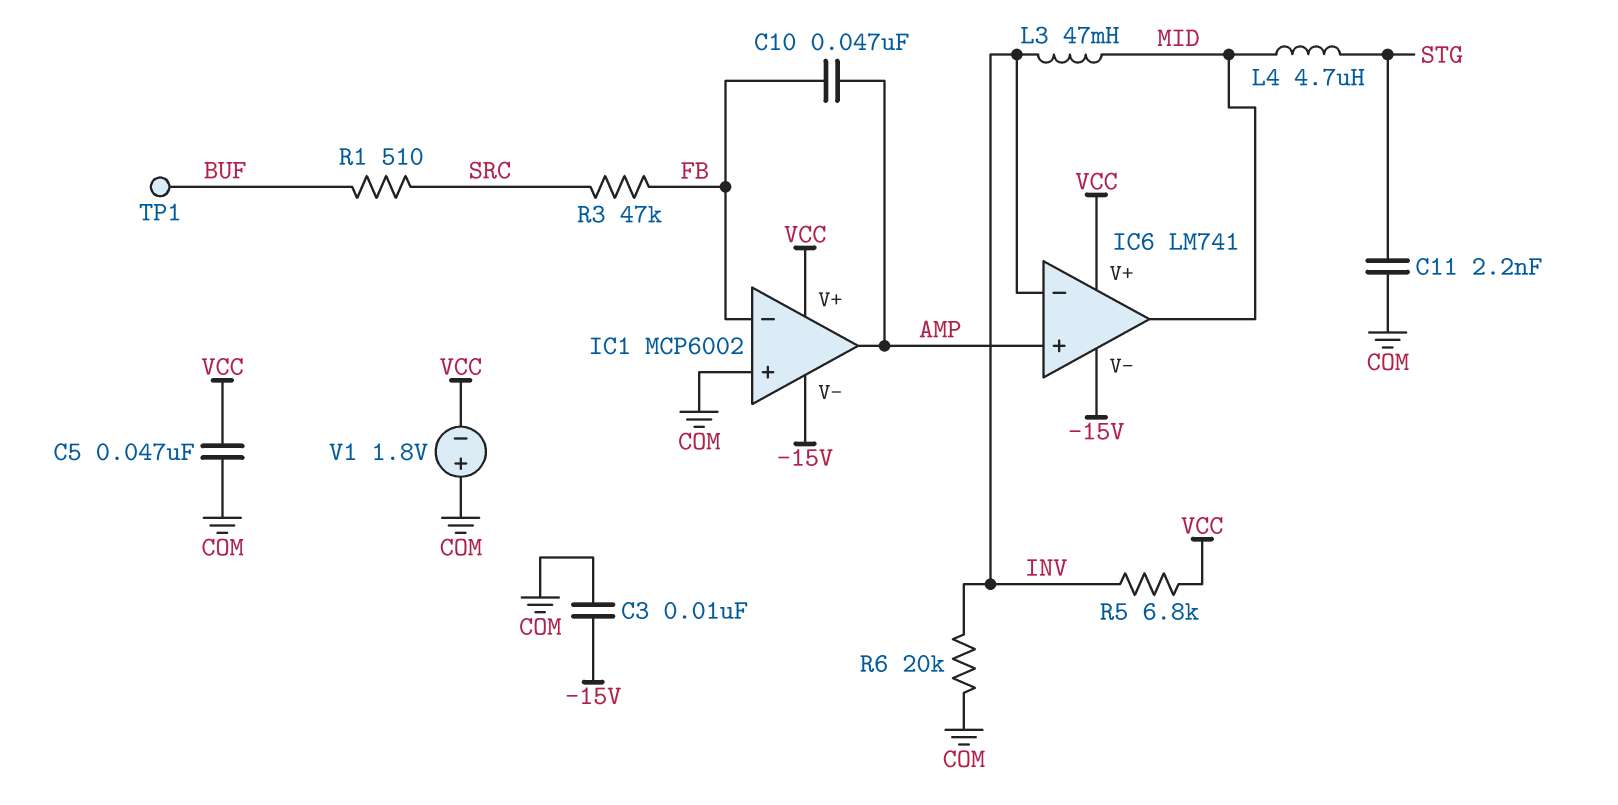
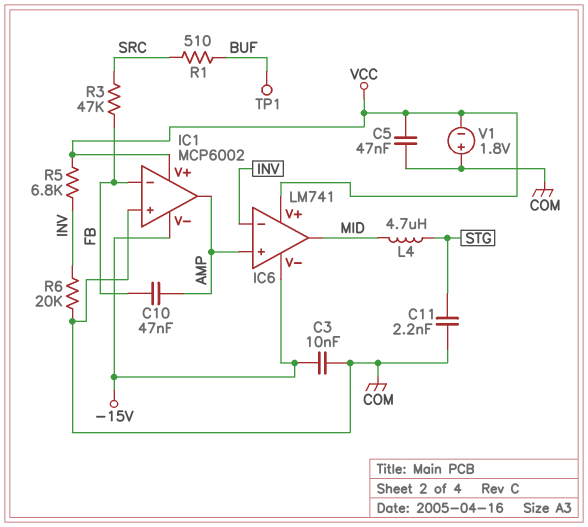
L3: 47mH (INV, MID) -> none

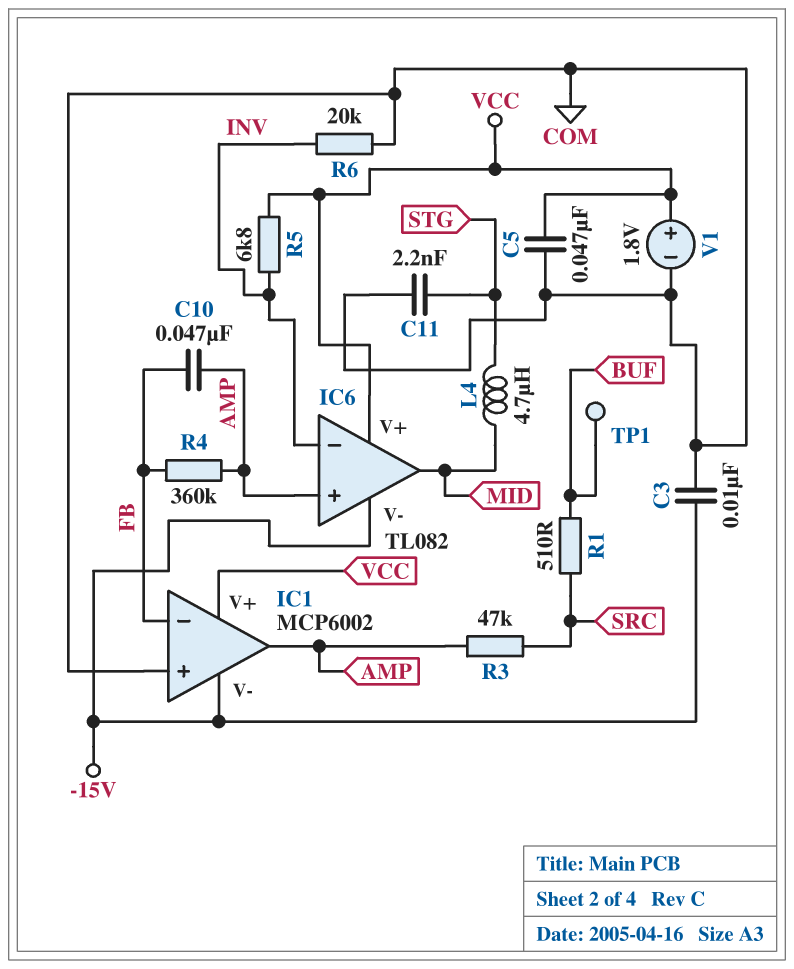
IC6: LM741 -> TL082
R3: 47k (FB, SRC) -> 47k (AMP, SRC)
R4: none -> 360k (AMP, FB)
V1: 1.8V (plus COM, minus VCC) -> 1.8V (plus VCC, minus COM)

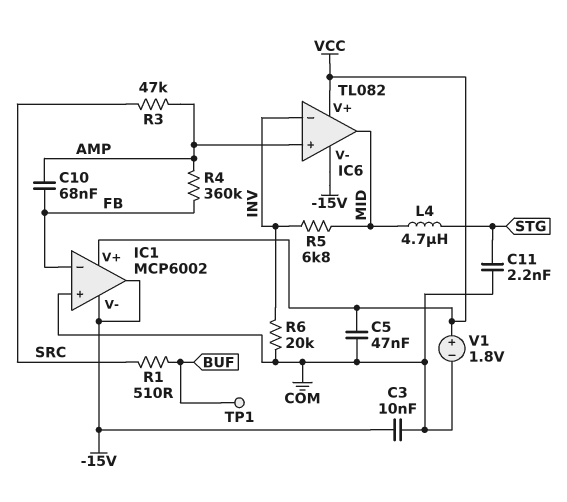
C10: 47nF (AMP, FB) -> 68nF (AMP, FB)
IC1 pin out: AMP -> -15V
R5: 6.8k (INV, VCC) -> 6.8k (INV, MID)

